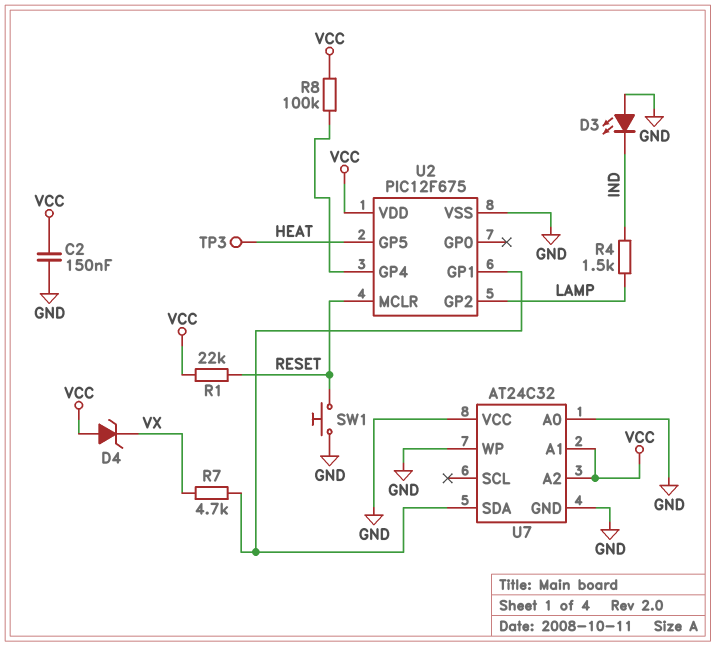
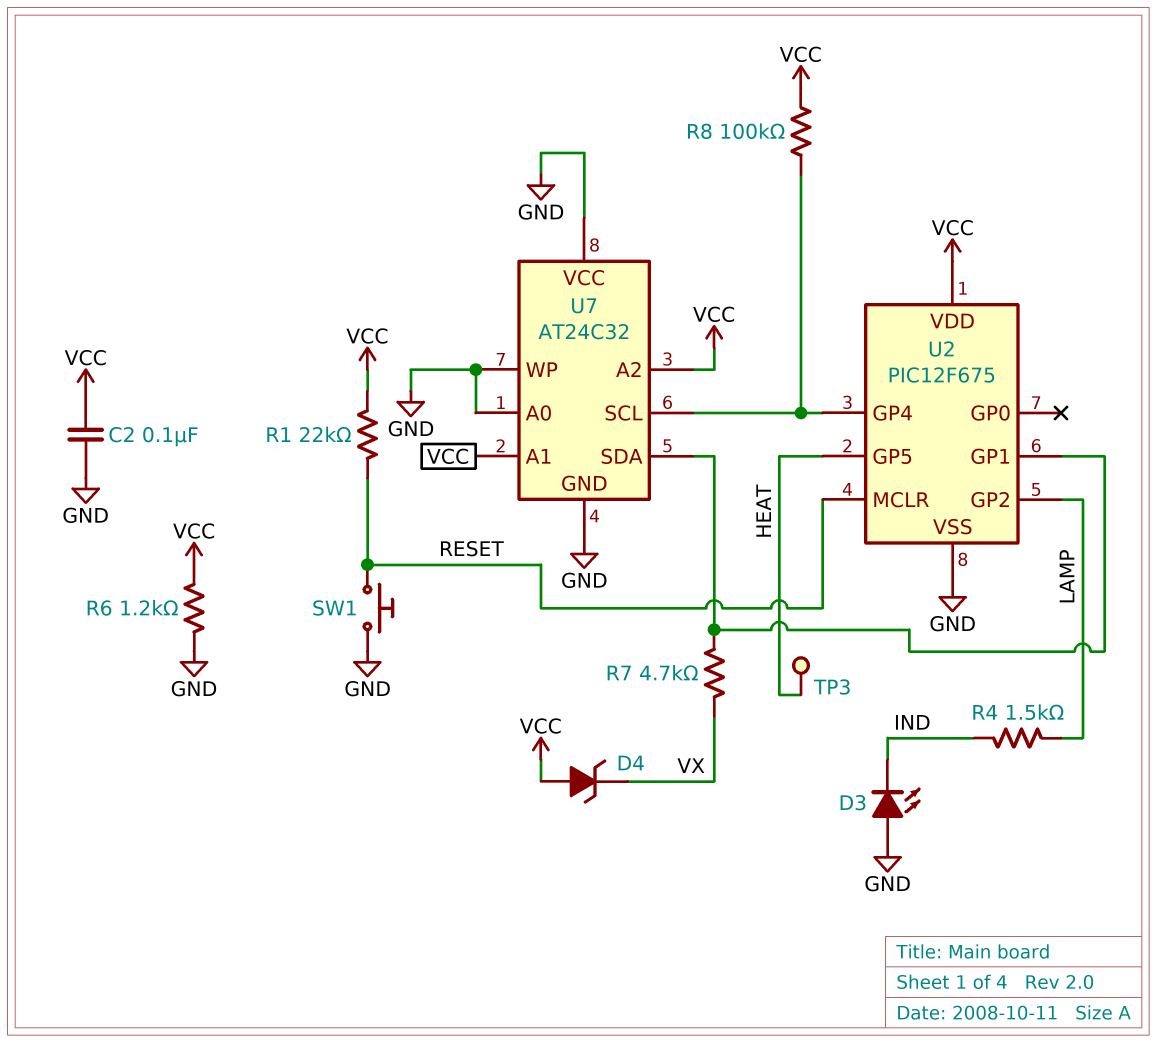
C2: 150nF (GND, VCC) -> 100nF (GND, VCC)
R6: none -> 1.2k (GND, VCC)
U7 pin SCL: none -> U2/GP4

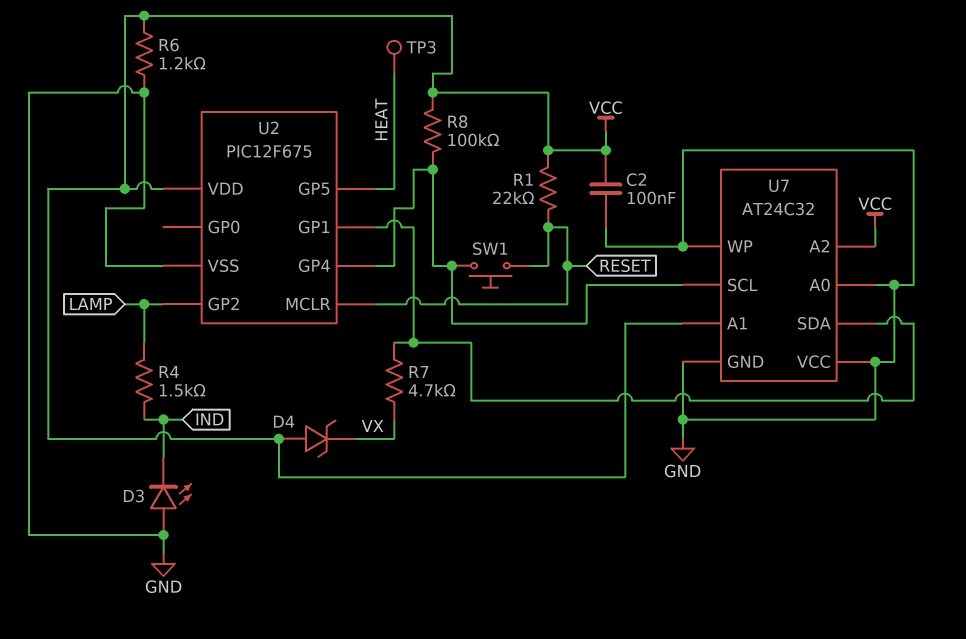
SW1: button (GND, RESET) -> button (RESET, U2/GP4)

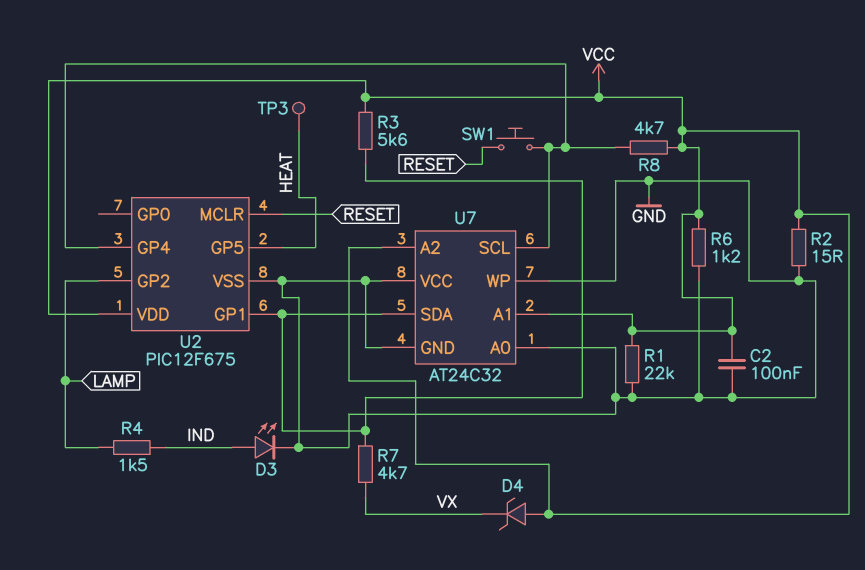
D3: LED (A GND, K IND) -> LED (A IND, K GND)
R1: 22k (RESET, VCC) -> 22k (GND, VCC)
R2: none -> 15 (GND, VCC)
R3: none -> 5.6k (U2/GP1, VCC)
R8: 100k (U2/GP4, VCC) -> 4.7k (U2/GP4, VCC)

